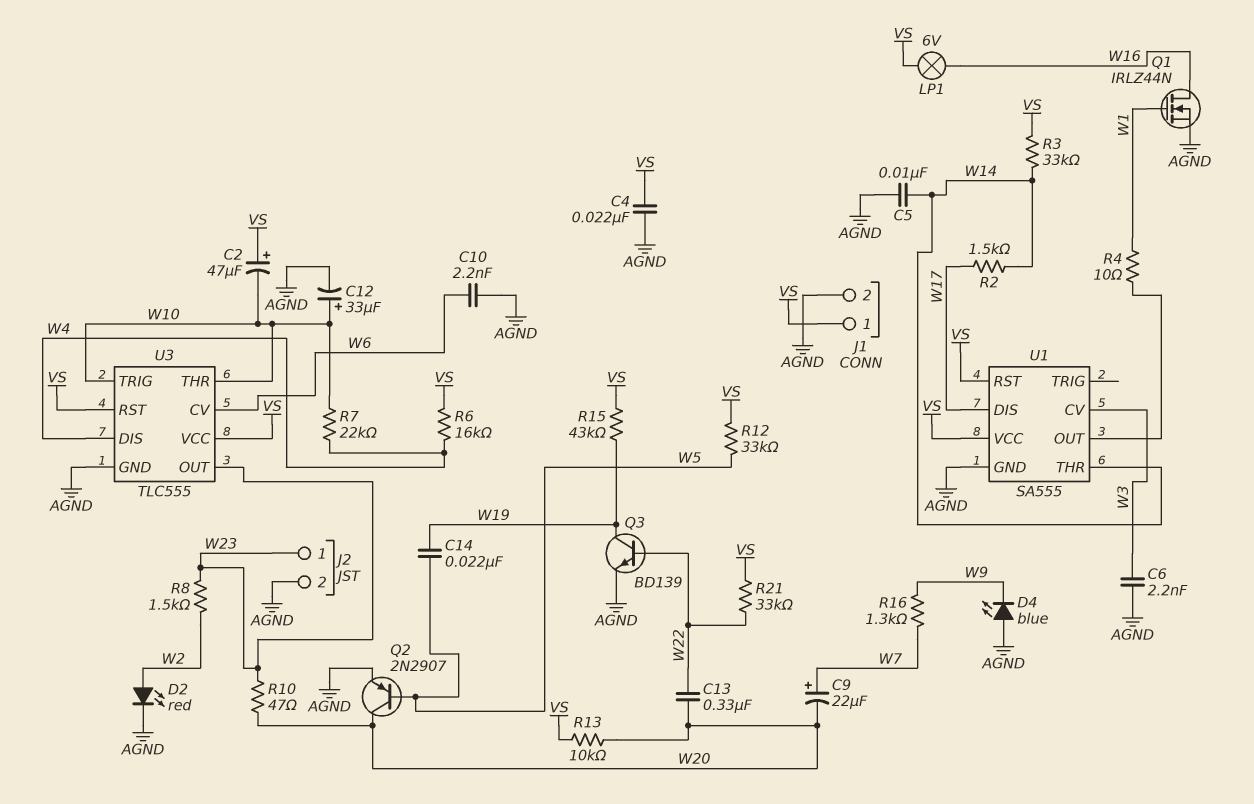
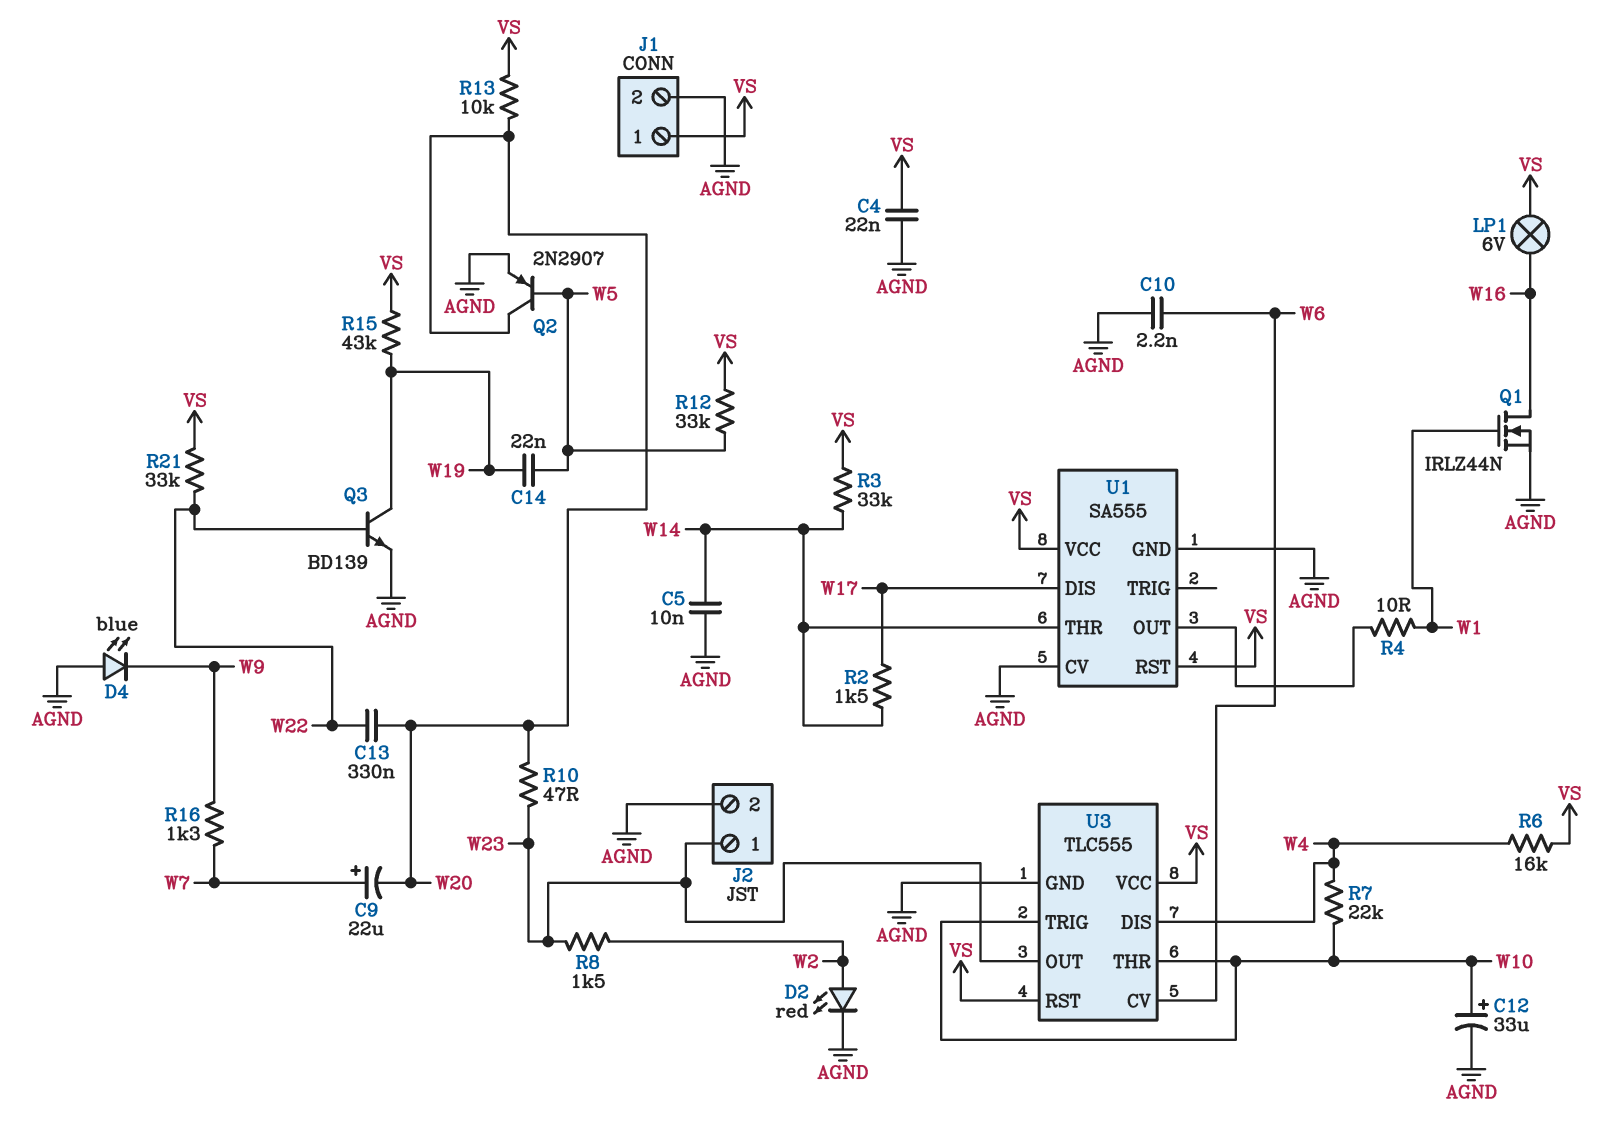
C2: 47uF (plus VS, minus W10) -> none
C6: 2.2nF (AGND, W3) -> none
U1 pin CV: W3 -> AGND

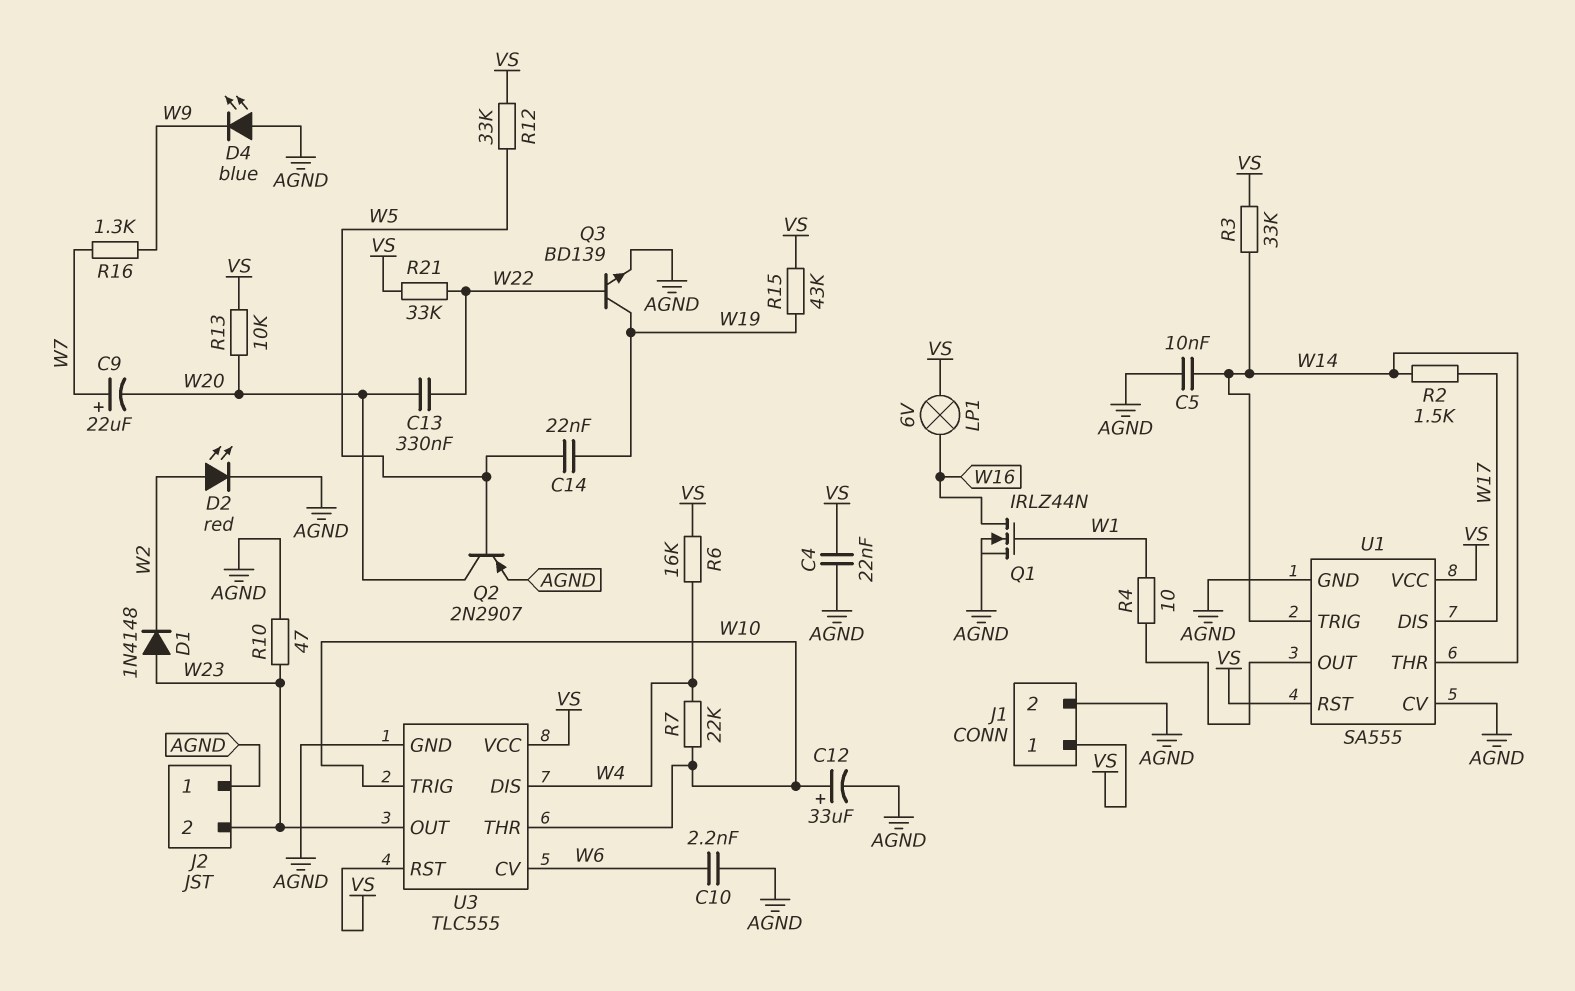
D1: none -> diode 1N4148 (A W23, K W2)
J2 pin 1: W23 -> AGND
J2 pin 2: AGND -> W23
R8: 1.5k (W2, W23) -> none
R10: 47 (W20, W23) -> 47 (AGND, W23)
U1 pin TRIG: none -> W14

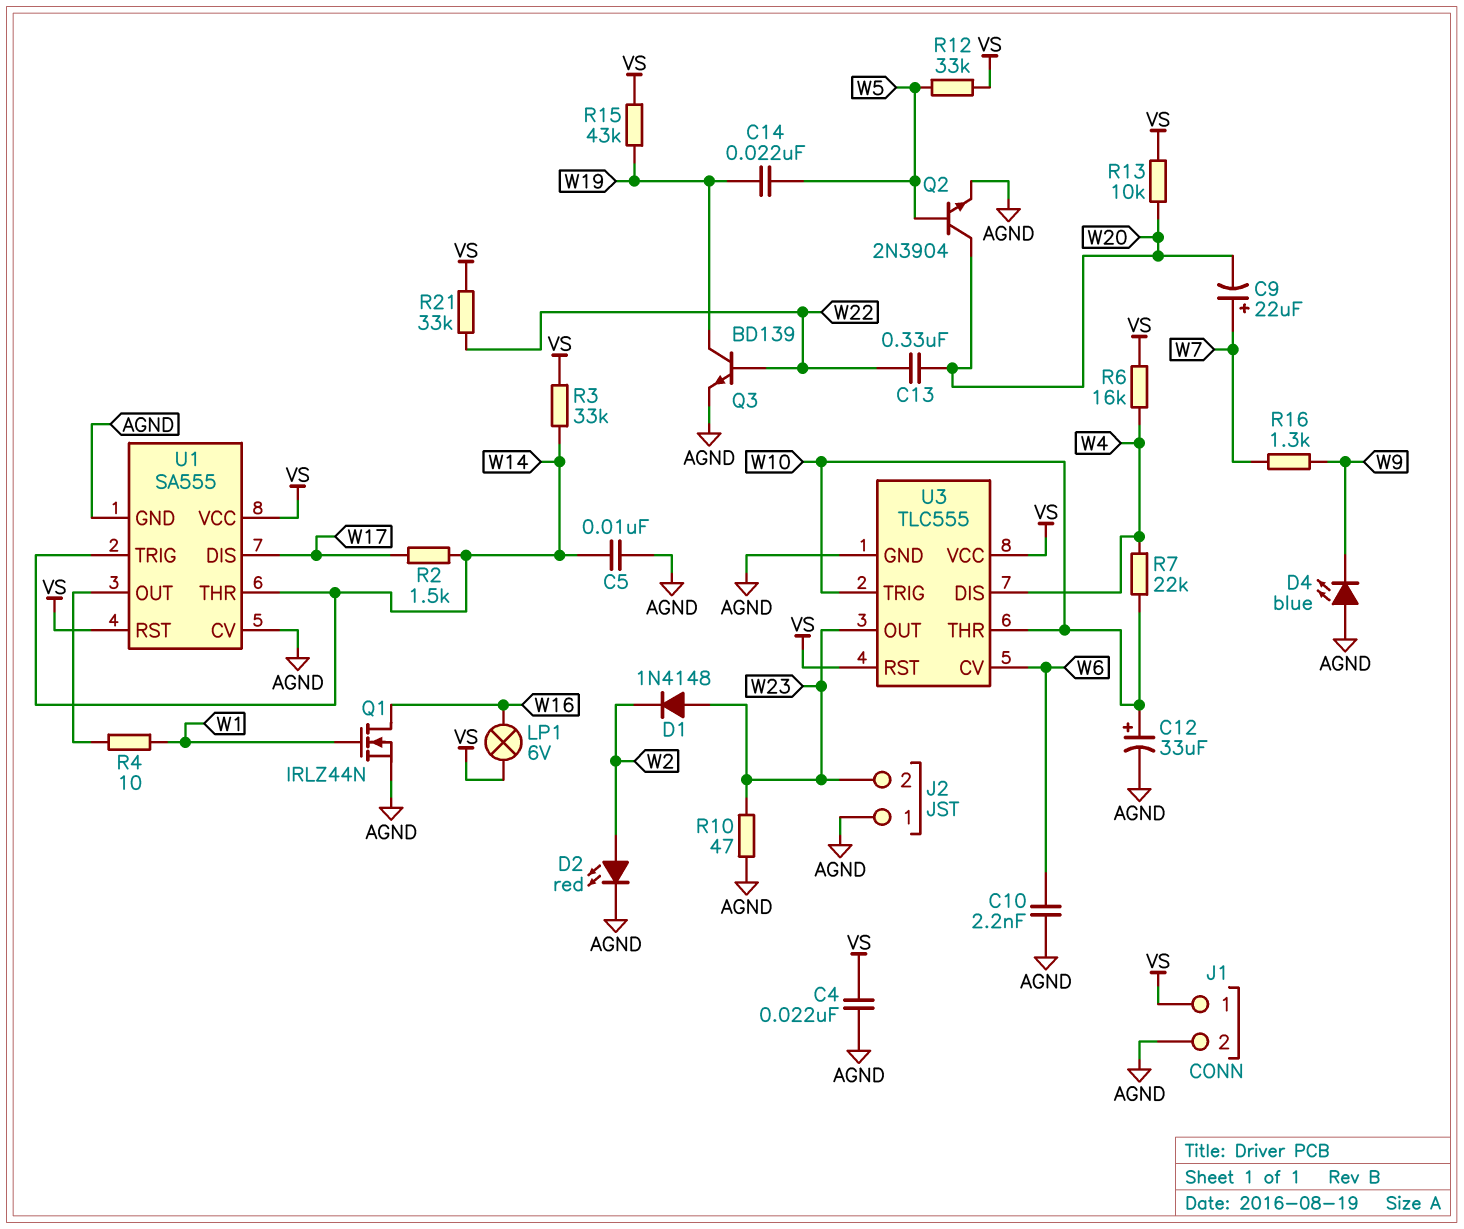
Q2: PNP 2N2907 (B W5, C W20, E AGND) -> NPN 2N3904 (B W5, C W20, E AGND)

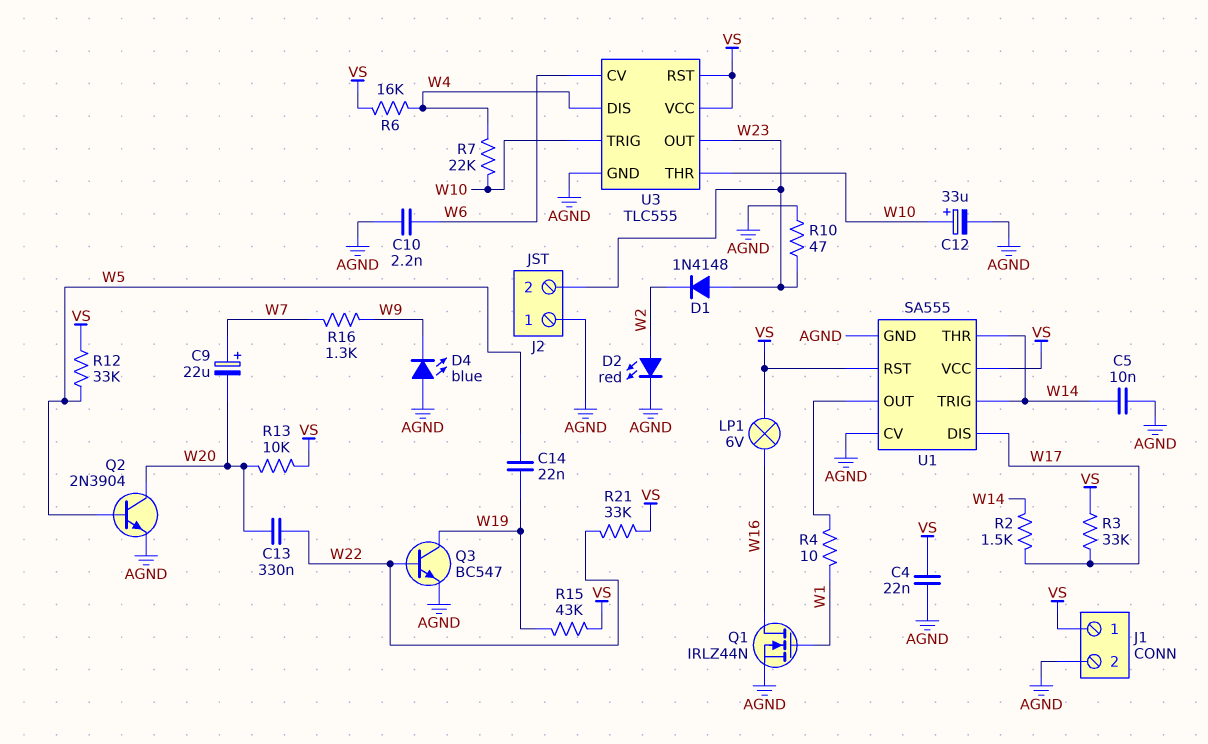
Q3: NPN BD139 (B W22, C W19, E AGND) -> NPN BC547 (B W22, C W19, E AGND)
R3: 33k (VS, W14) -> 33k (VS, W17)

